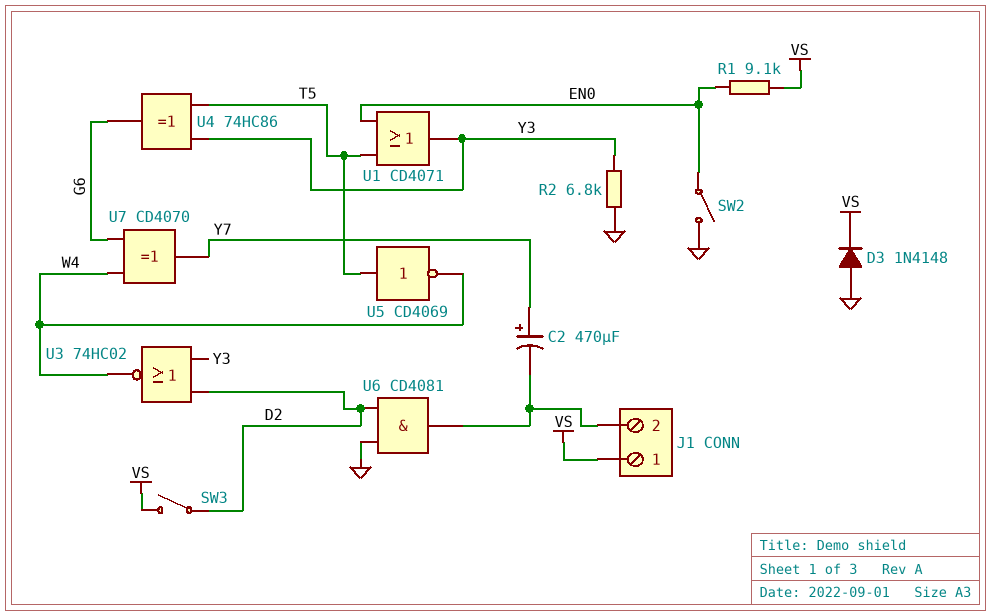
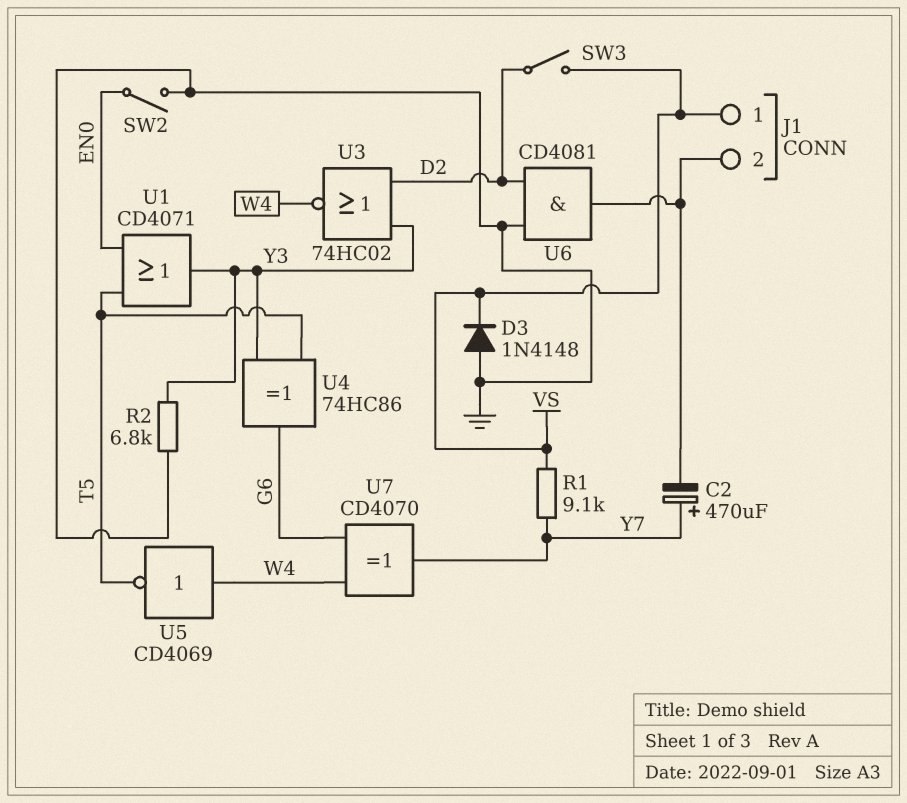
R1: 9.1k (EN0, VS) -> 9.1k (VS, Y7)
U5: NOT CD4069 (in T5, out W4) -> NOT CD4069 (in W4, out T5)

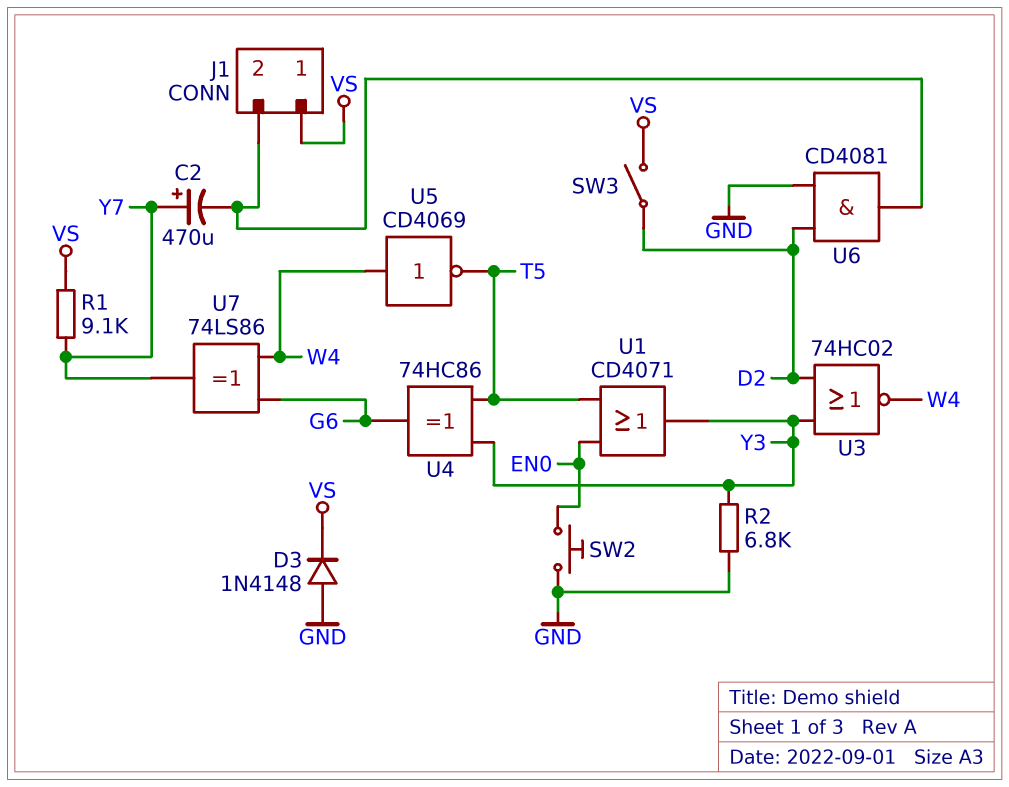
SW2: switch (EN0, GND) -> button (EN0, GND)
U7: XOR CD4070 (in G6, in W4, out Y7) -> XOR 74LS86 (in G6, in W4, out Y7)

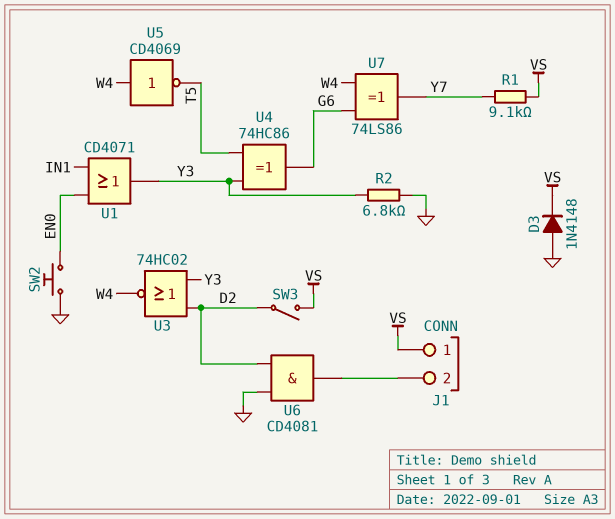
C2: 470uF (plus Y7, minus J1/2) -> none
U1: OR CD4071 (in EN0, in T5, out Y3) -> OR CD4071 (in EN0, in IN1, out Y3)

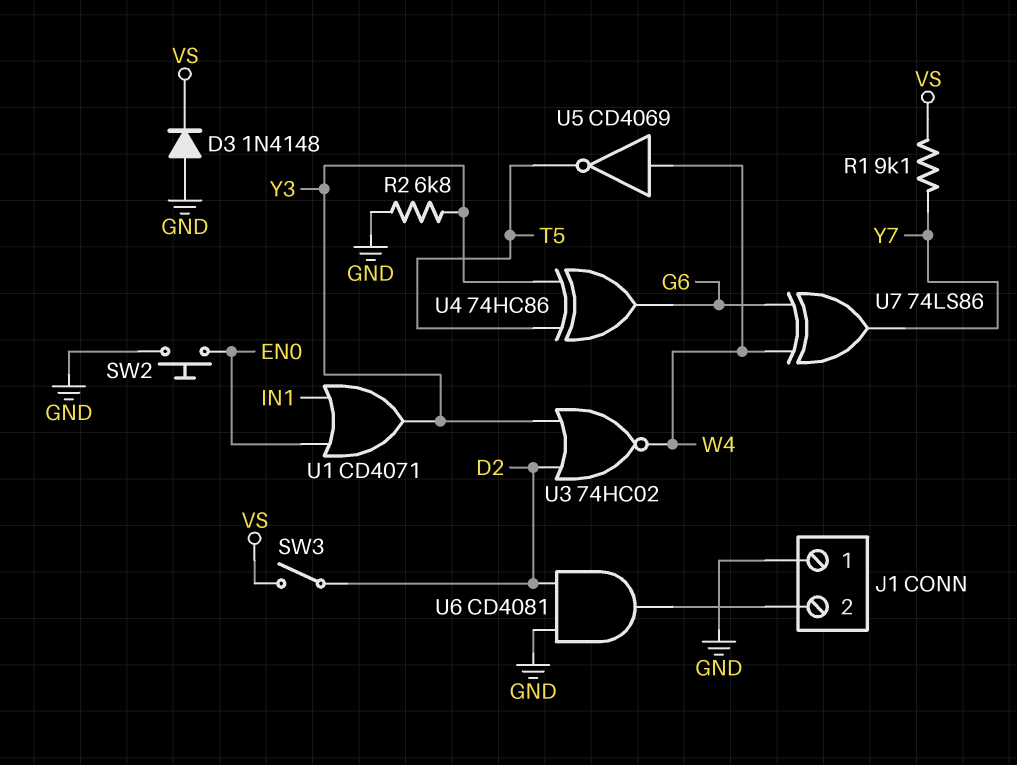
J1 pin 1: VS -> GND

